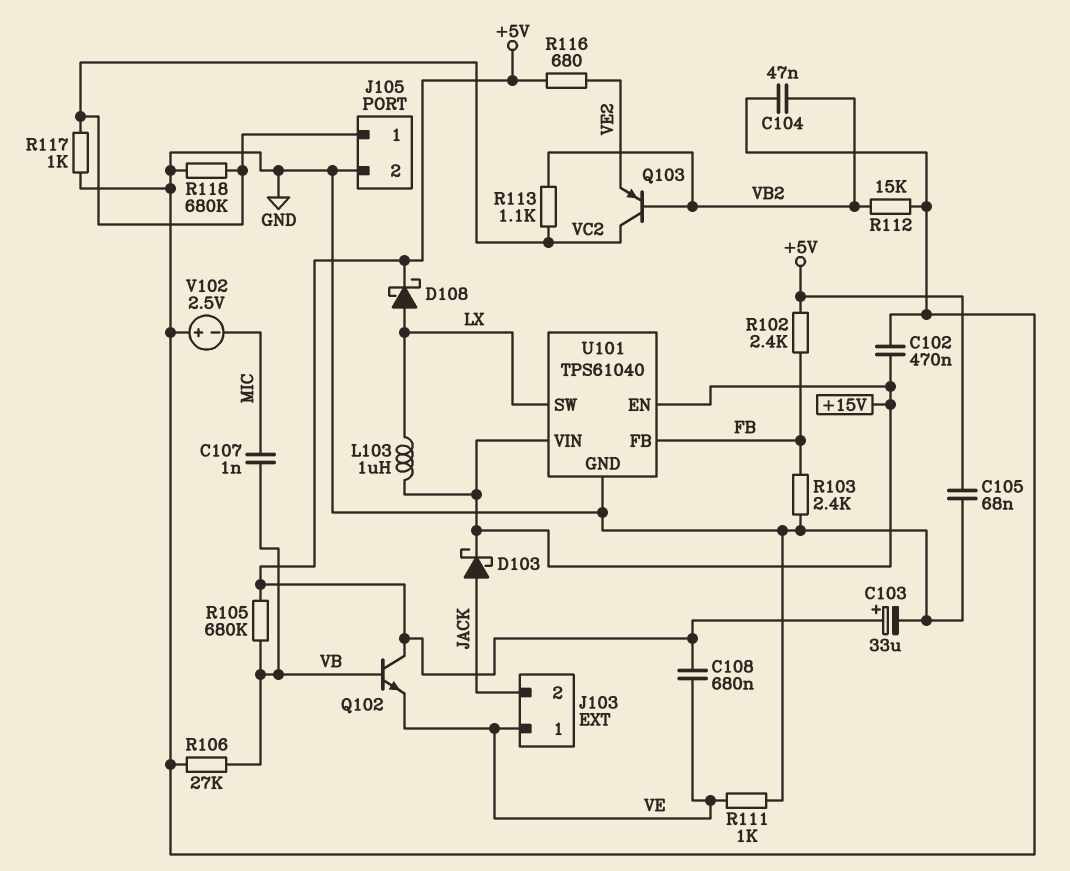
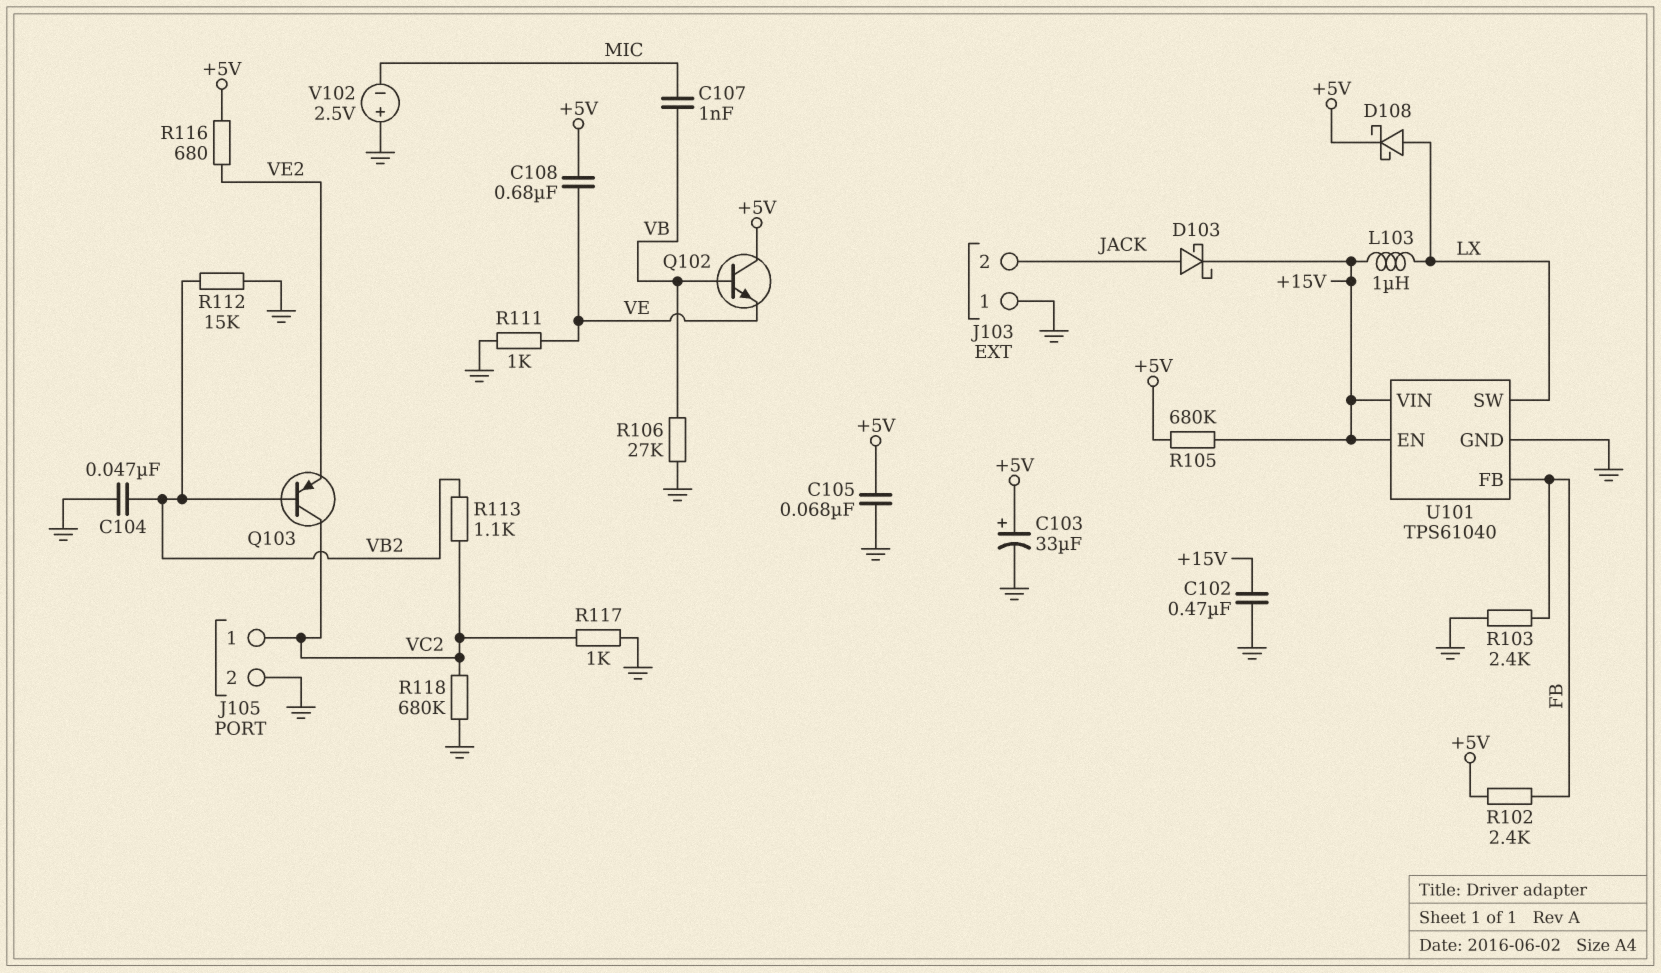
J103 pin 1: VE -> GND
R105: 680k (+5V, VB) -> 680k (+5V, +15V)

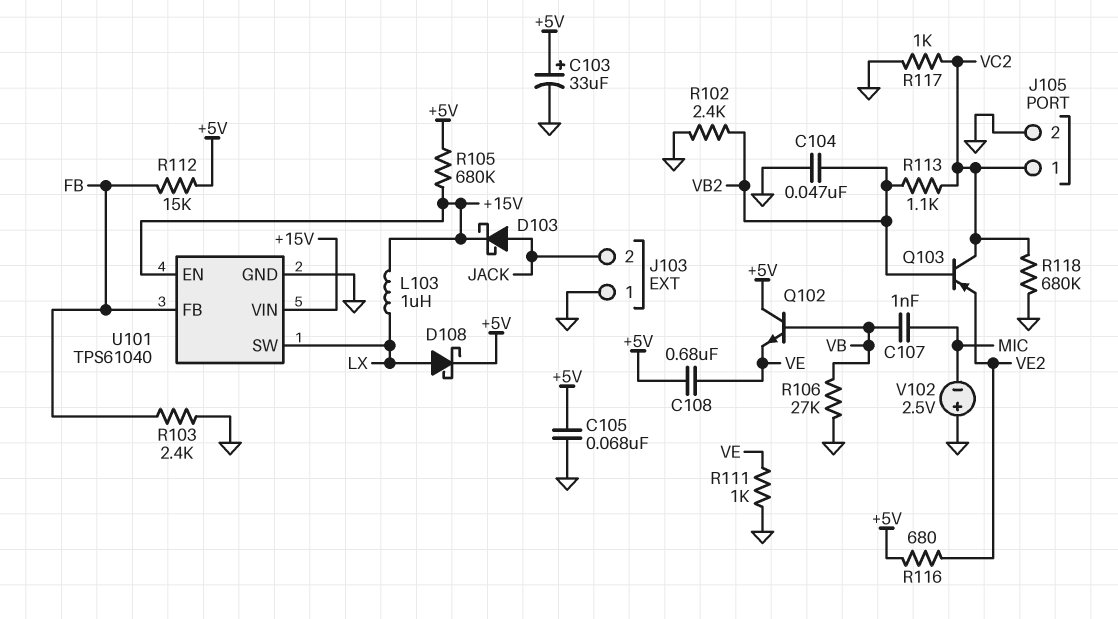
C102: 470nF (+15V, GND) -> none
R102: 2.4k (+5V, FB) -> 2.4k (GND, VB2)
R112: 15k (GND, VB2) -> 15k (+5V, FB)

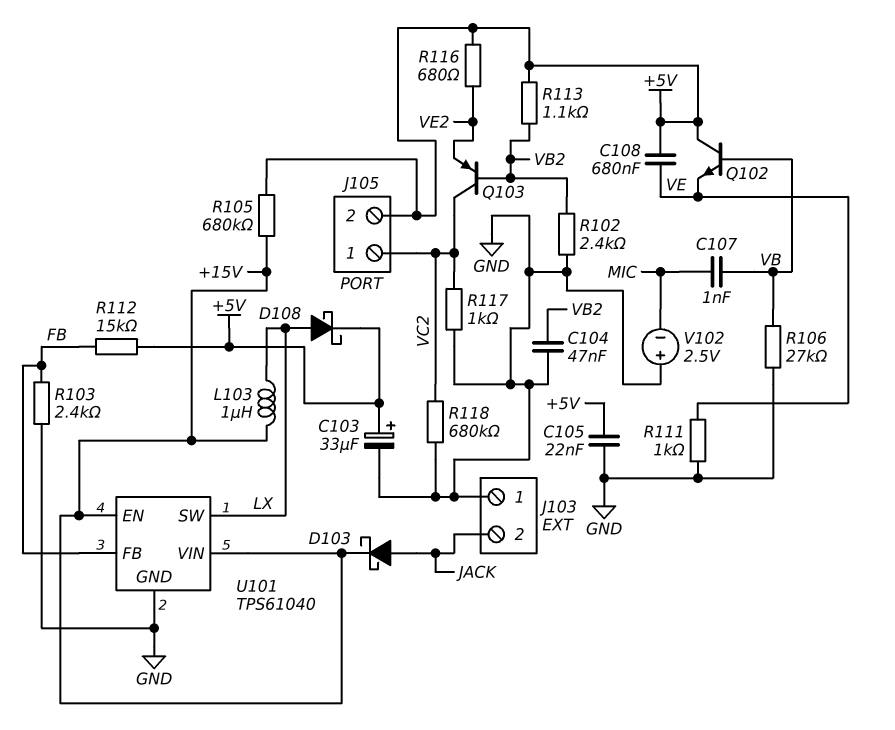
C105: 68nF (+5V, GND) -> 22nF (+5V, GND)
J105 pin 2: GND -> +5V
R113: 1.1k (VB2, VC2) -> 1.1k (+5V, VB2)

